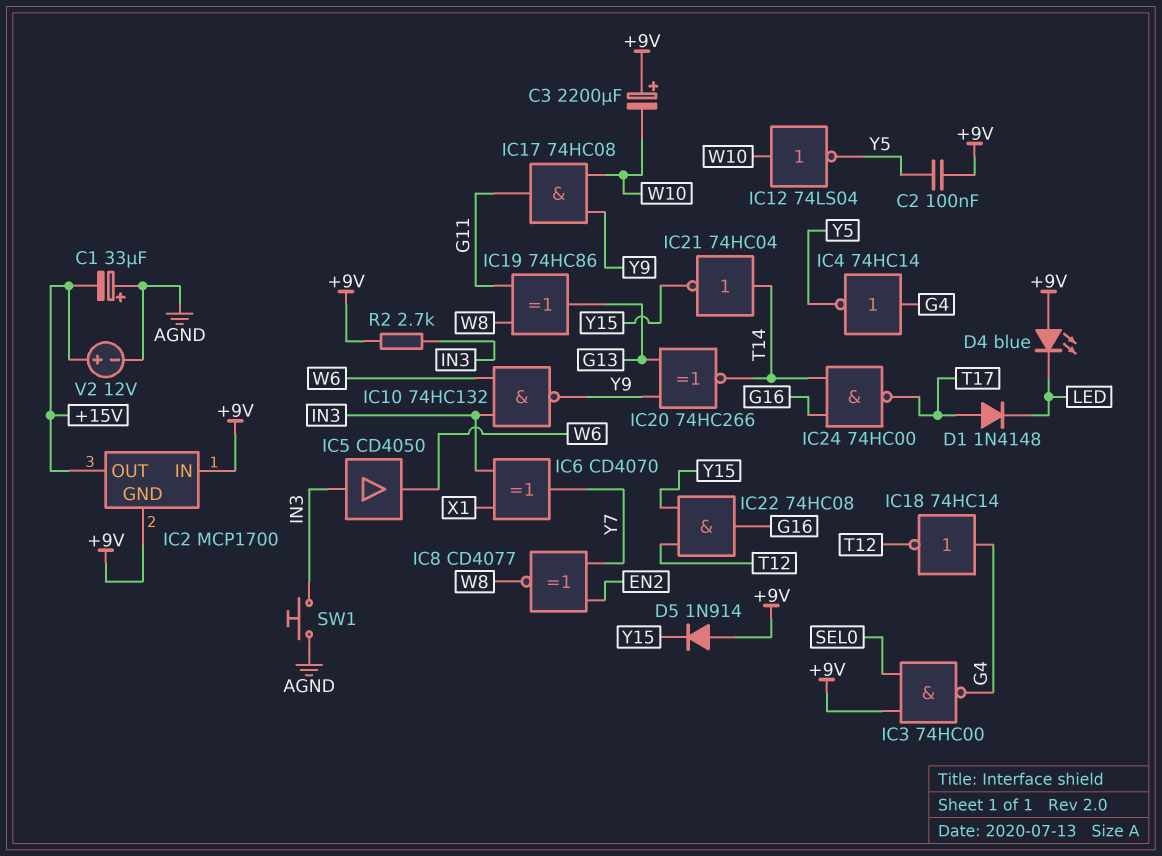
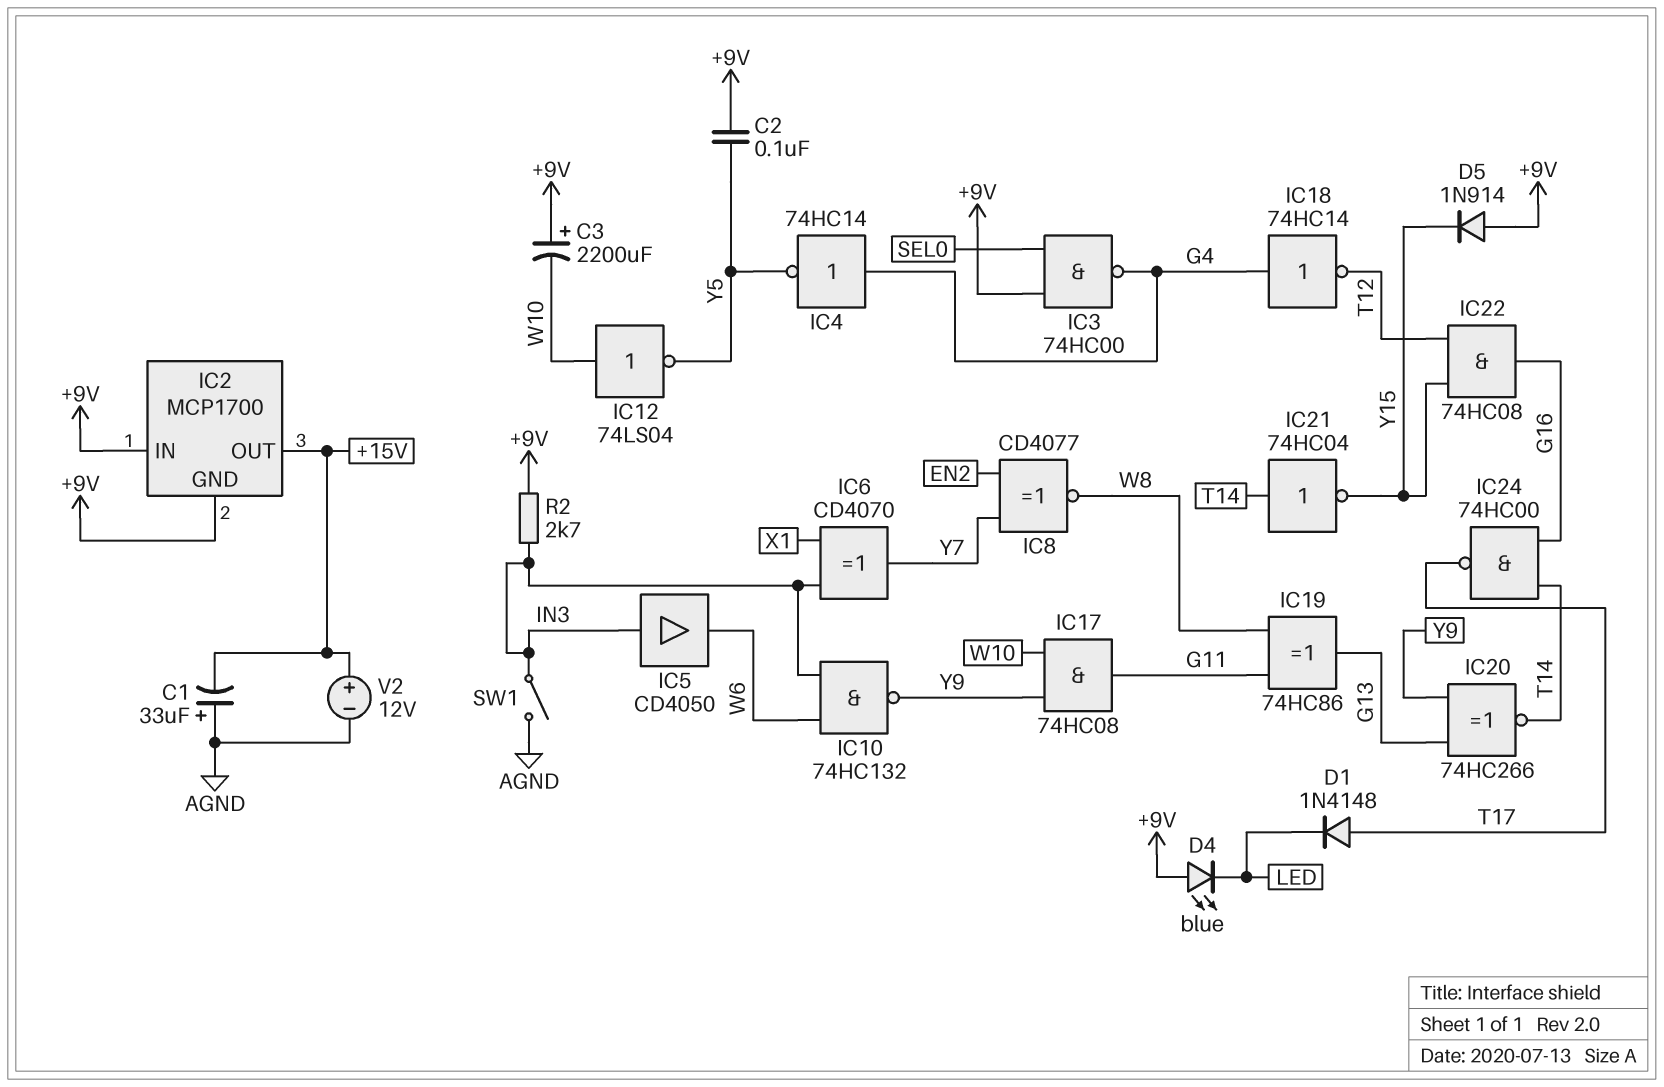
SW1: button (AGND, IN3) -> switch (AGND, IN3)

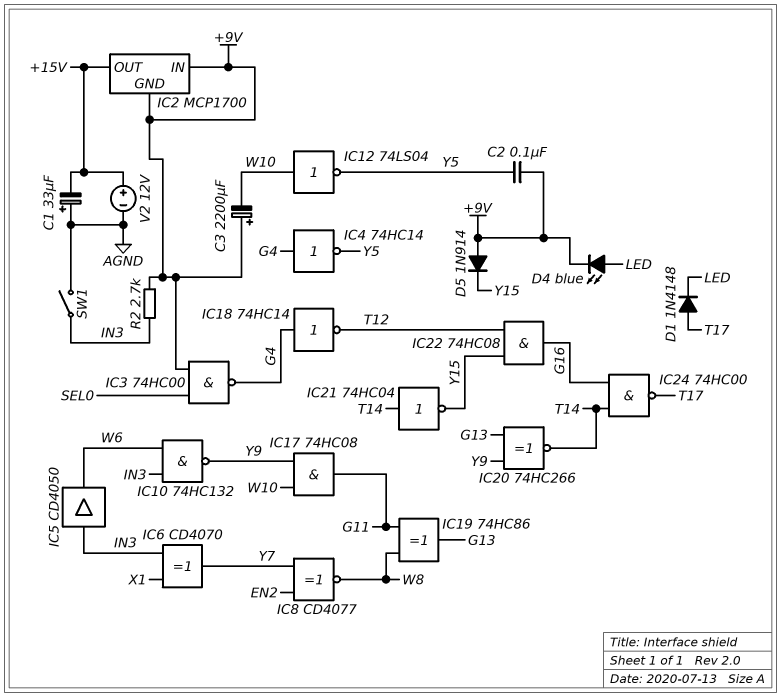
D4: LED blue (A +9V, K LED) -> LED blue (A LED, K +9V)

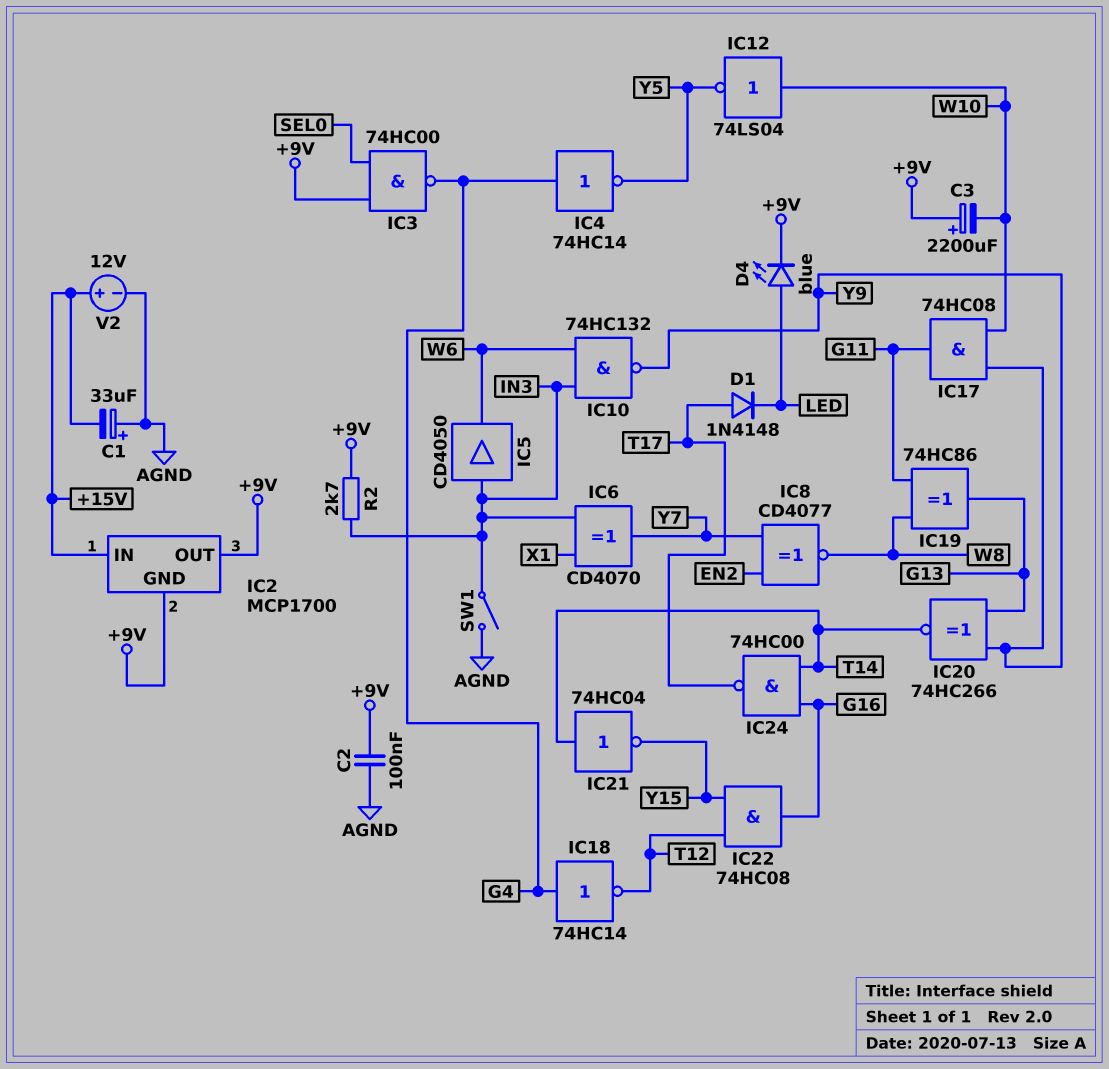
C2: 100nF (+9V, Y5) -> 100nF (+9V, AGND)
D5: diode 1N914 (A +9V, K Y15) -> none
IC2 pin IN: +9V -> +15V
IC2 pin OUT: +15V -> +9V

